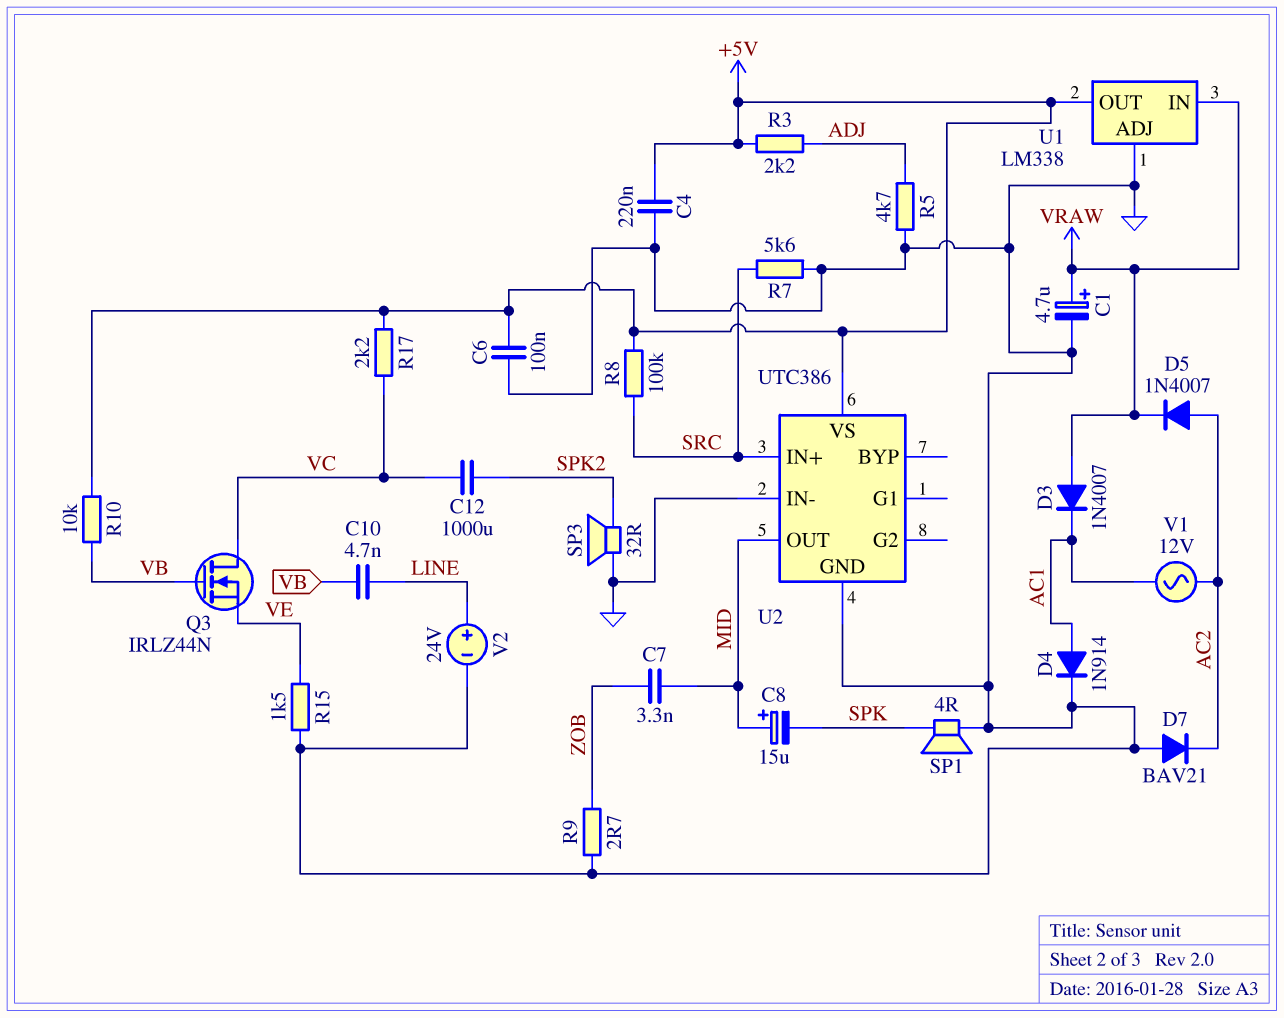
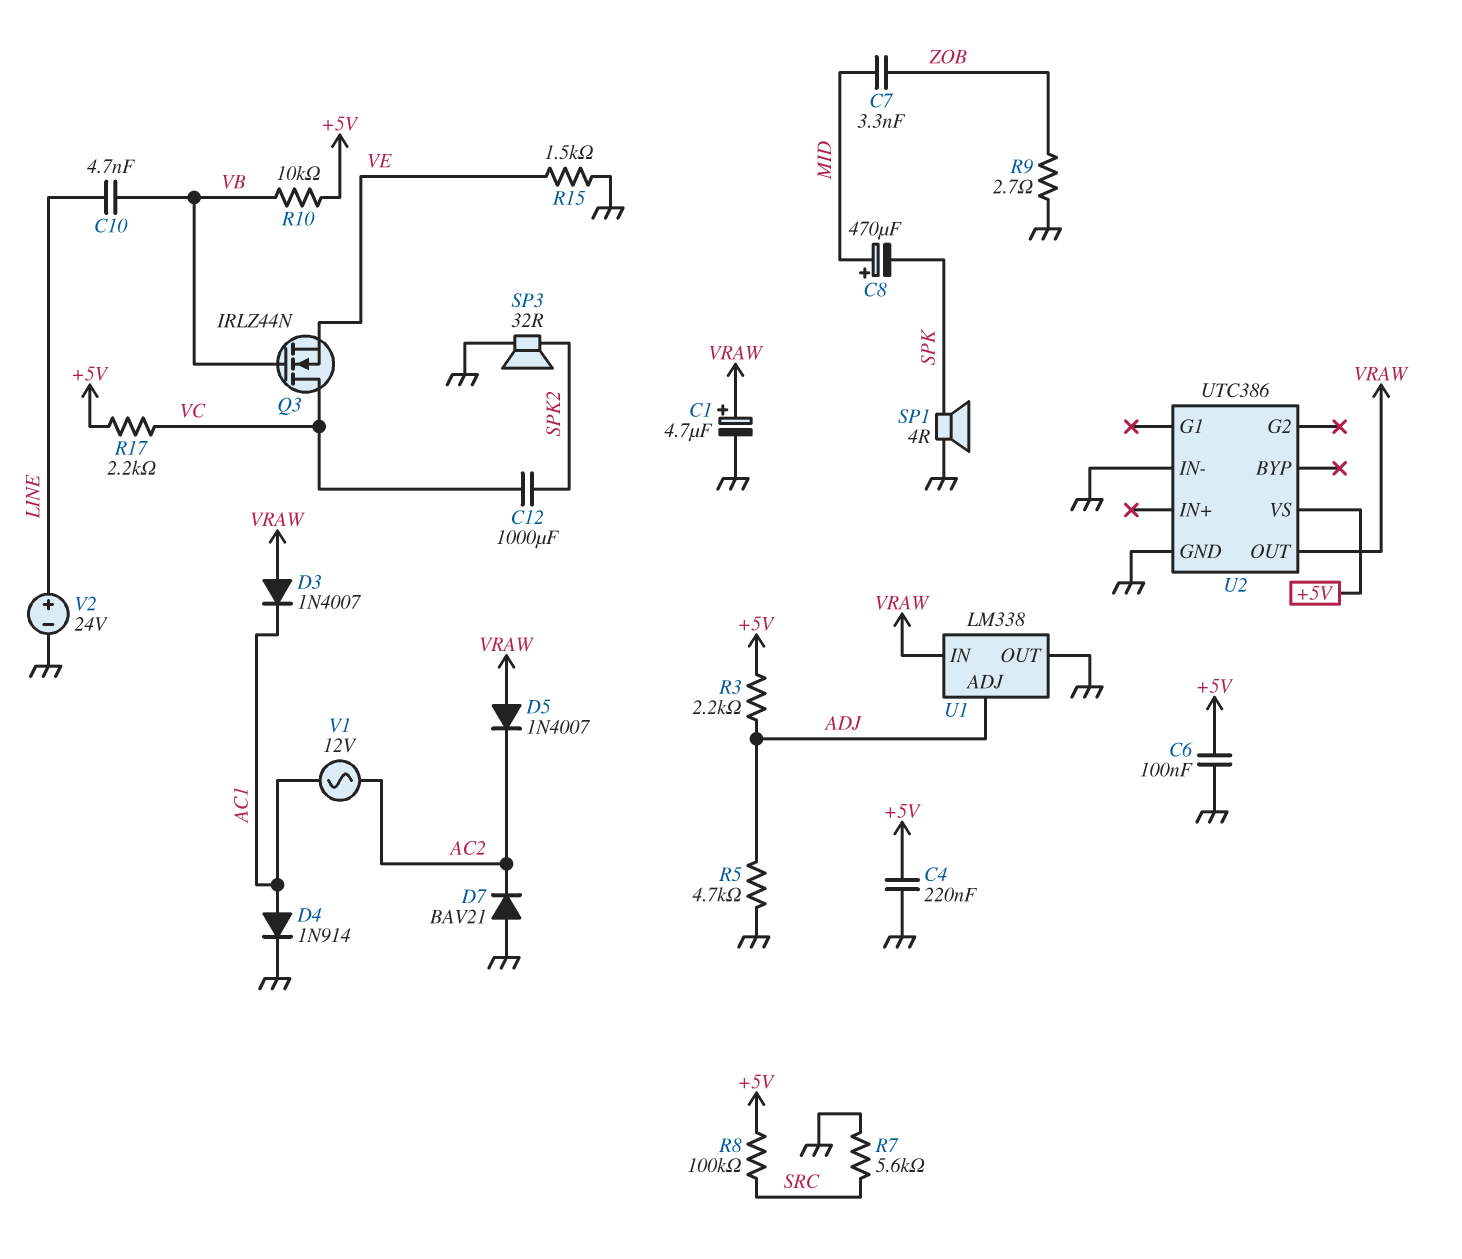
C8: 15uF (plus MID, minus SPK) -> 470uF (plus MID, minus SPK)
D5: diode 1N4007 (A AC2, K VRAW) -> diode 1N4007 (A VRAW, K AC2)
U1 pin ADJ: GND -> ADJ
U1 pin OUT: +5V -> GND
U2 pin IN+: SRC -> none
U2 pin OUT: MID -> VRAW

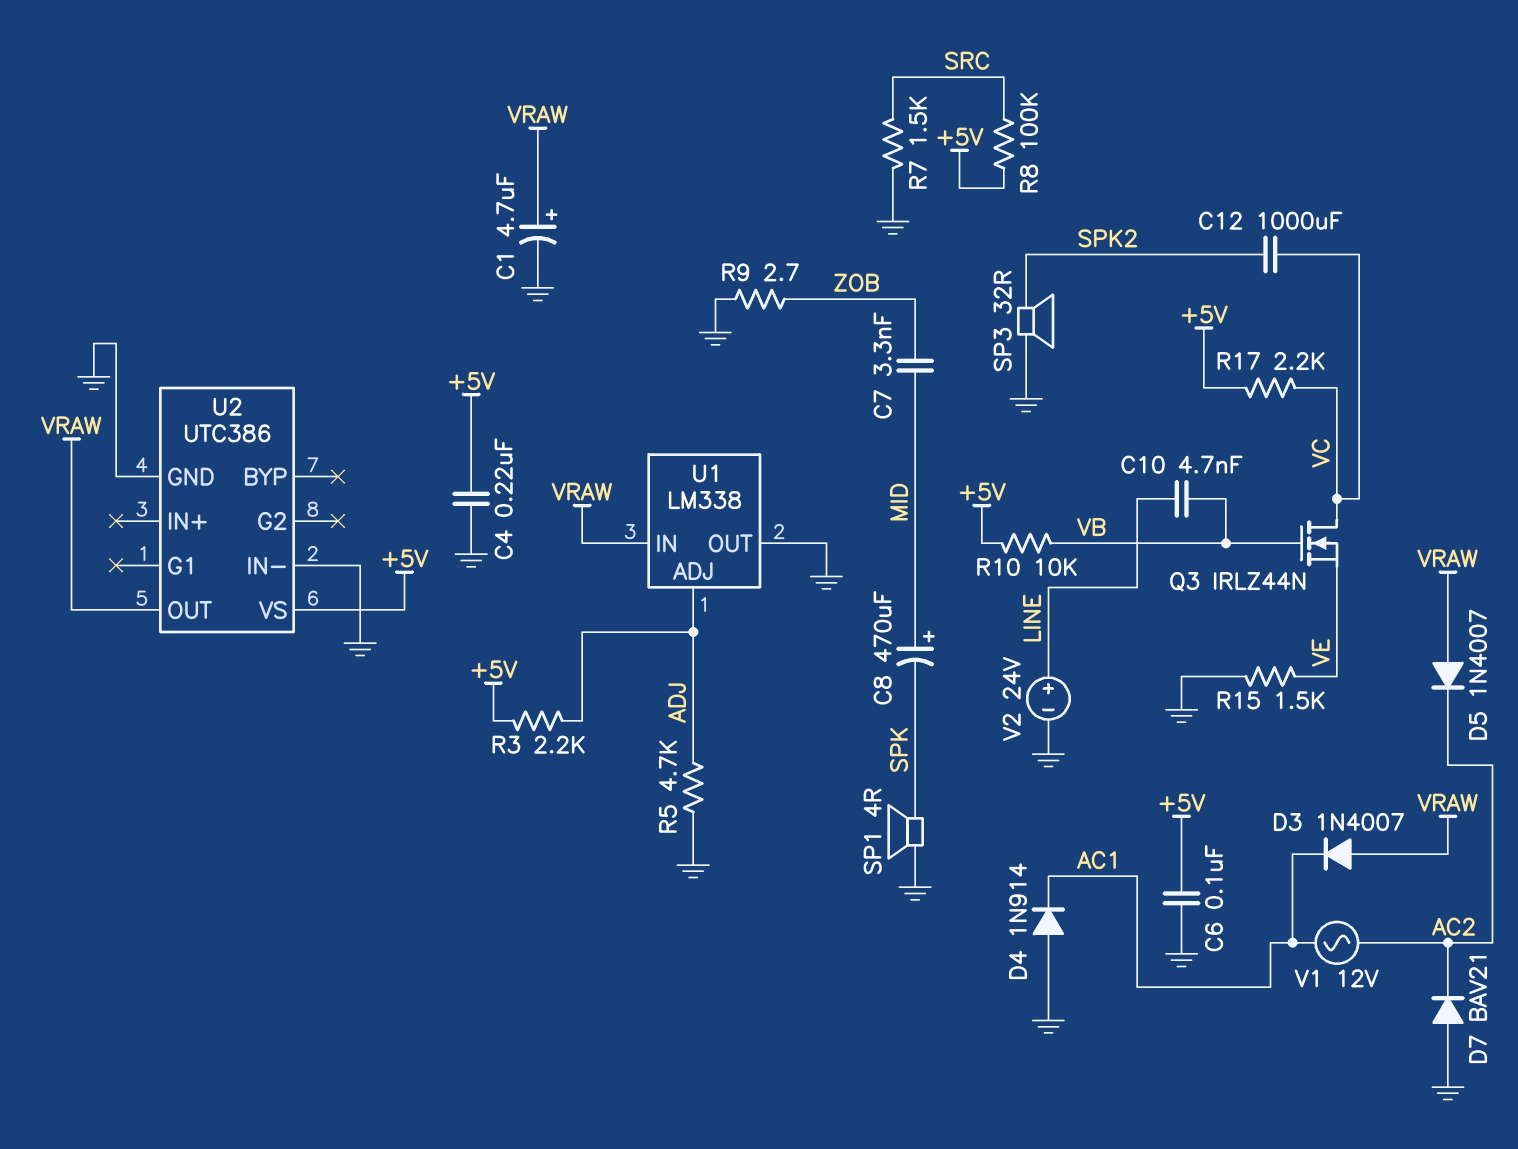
D4: diode 1N914 (A AC1, K GND) -> diode 1N914 (A GND, K AC1)
R7: 5.6k (GND, SRC) -> 1.5k (GND, SRC)

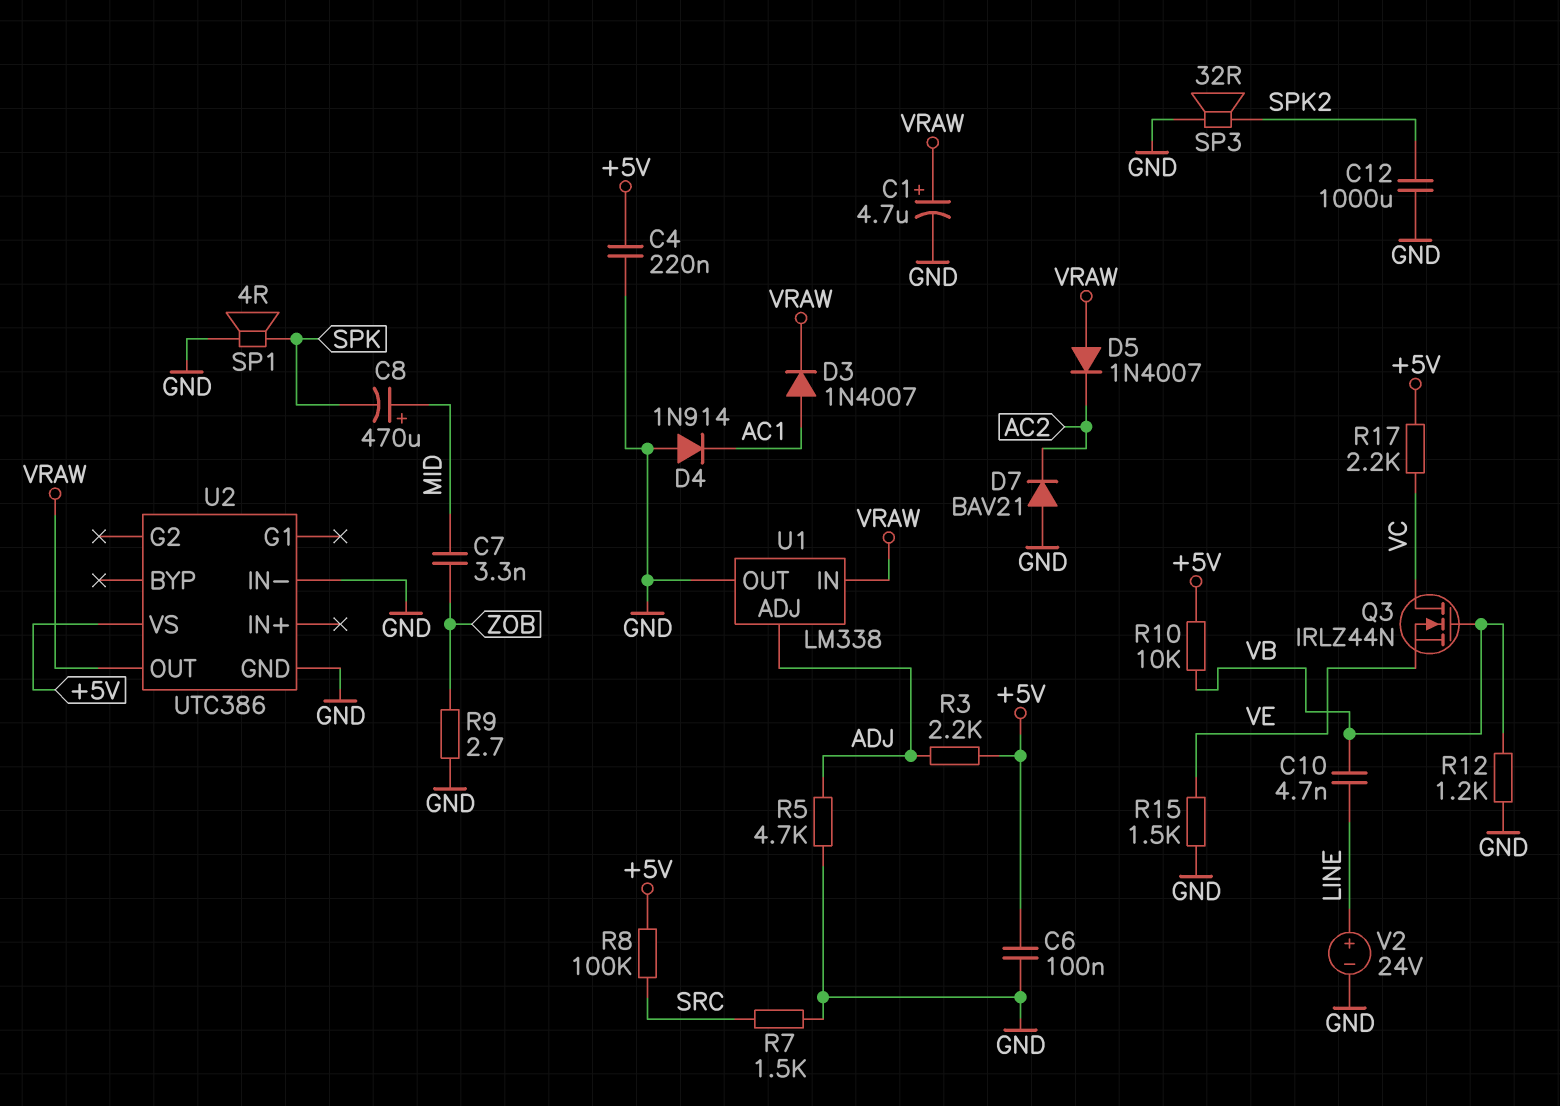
C12: 1000uF (SPK2, VC) -> 1000uF (GND, SPK2)
D3: diode 1N4007 (A VRAW, K AC1) -> diode 1N4007 (A AC1, K VRAW)
R12: none -> 1.2k (GND, VB)
V1: AC 12V (AC1, AC2) -> none

